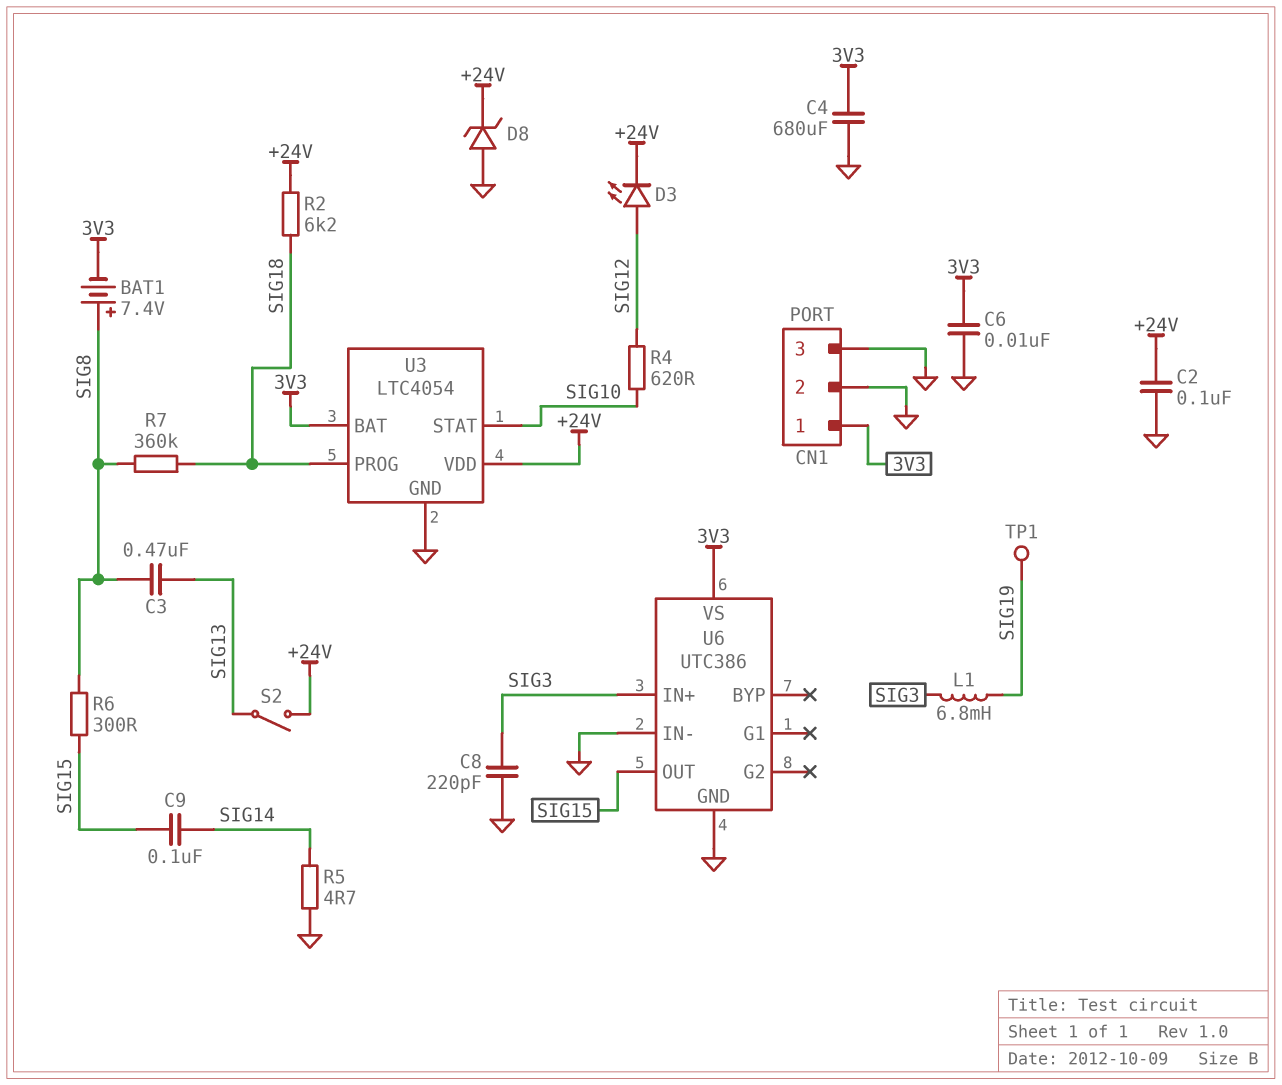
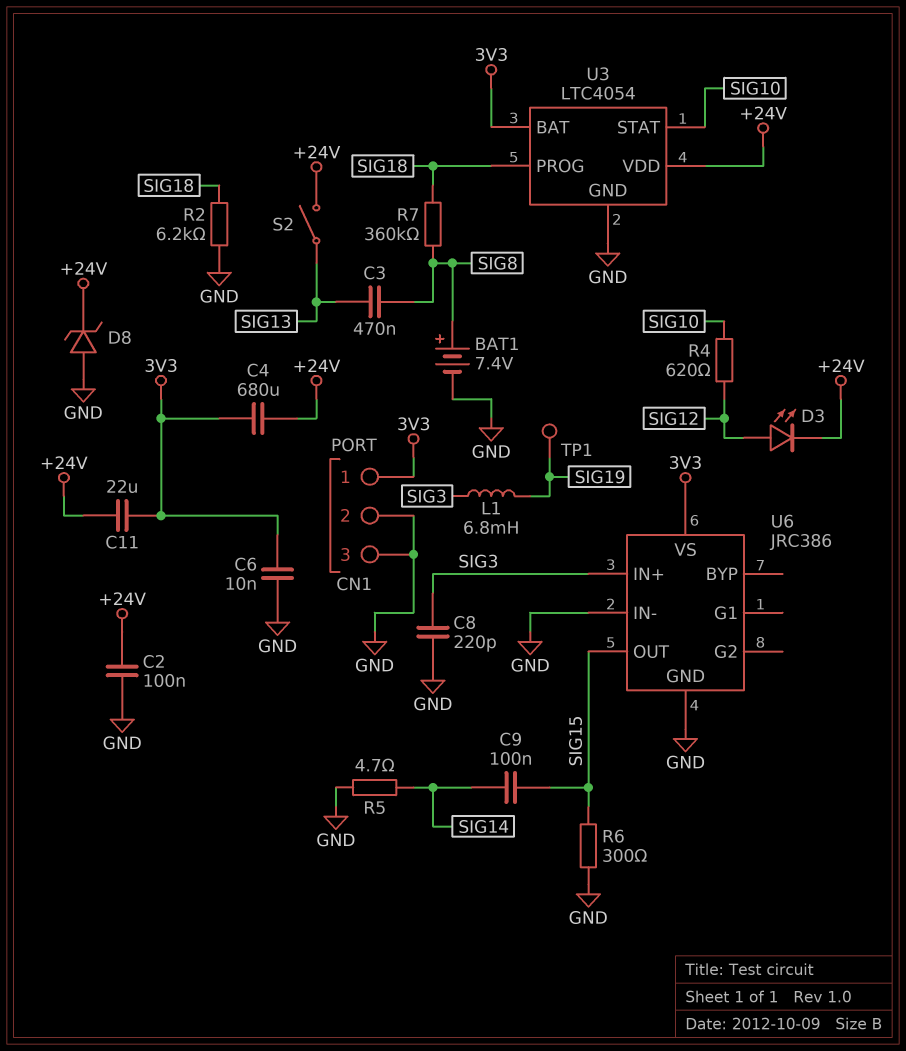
BAT1: 7.4V (plus SIG8, minus 3V3) -> 7.4V (plus SIG8, minus GND)
C4: 680uF (3V3, GND) -> 680uF (+24V, 3V3)
C11: none -> 22uF (+24V, 3V3)
R2: 6.2k (+24V, SIG18) -> 6.2k (GND, SIG18)
R6: 300 (SIG8, SIG15) -> 300 (GND, SIG15)
U6: UTC386 -> JRC386

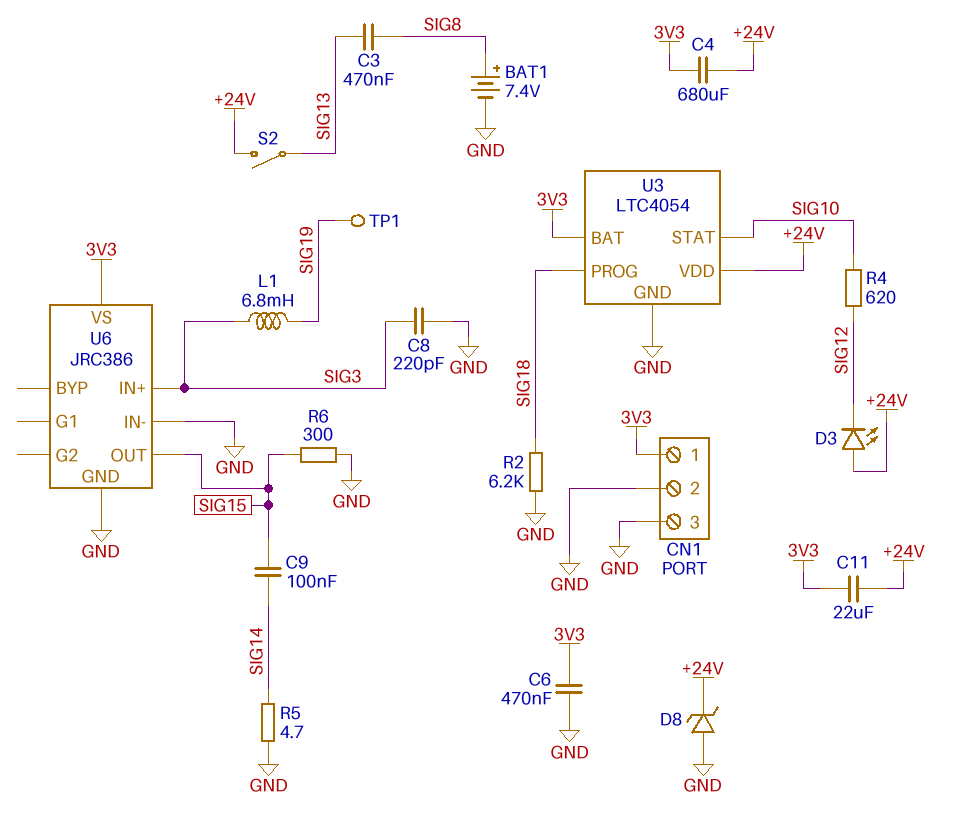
C2: 100nF (+24V, GND) -> none
C6: 10nF (3V3, GND) -> 470nF (3V3, GND)
D3: LED (A SIG12, K +24V) -> LED (A +24V, K SIG12)
R7: 360k (SIG8, SIG18) -> none

